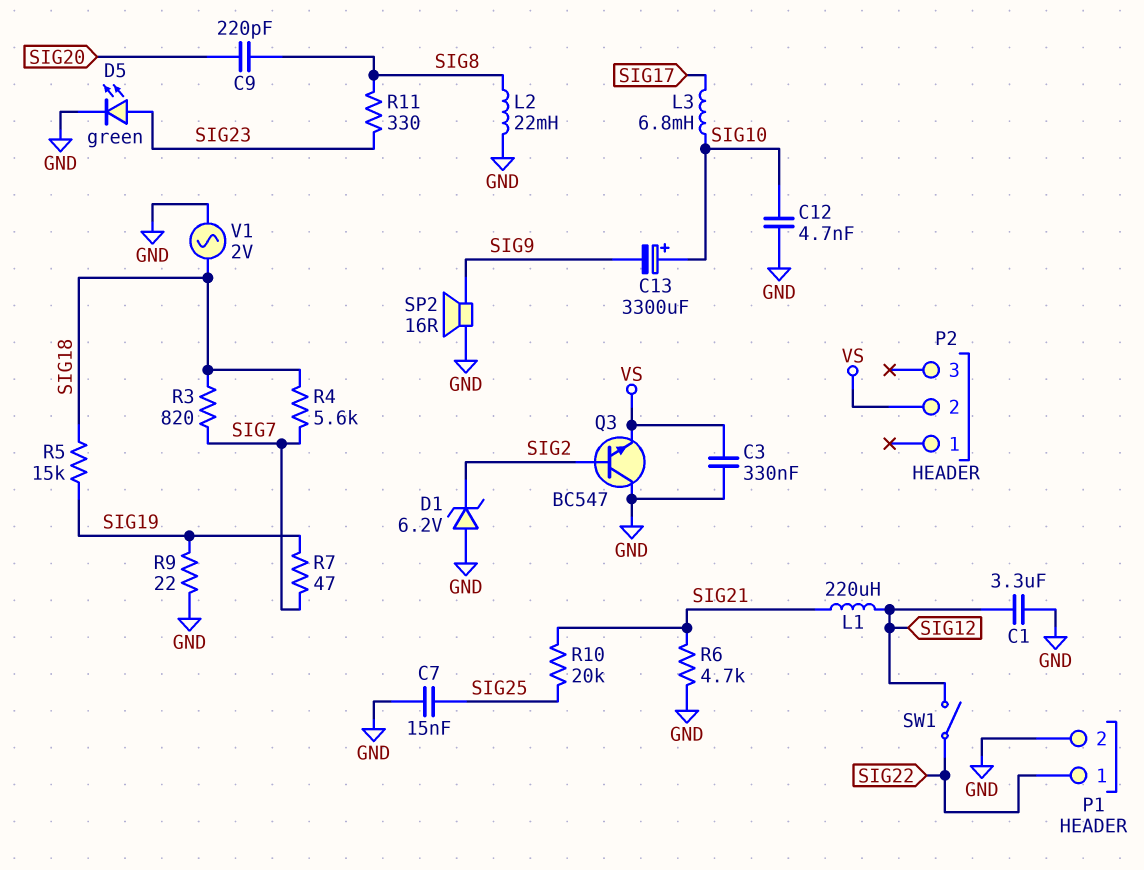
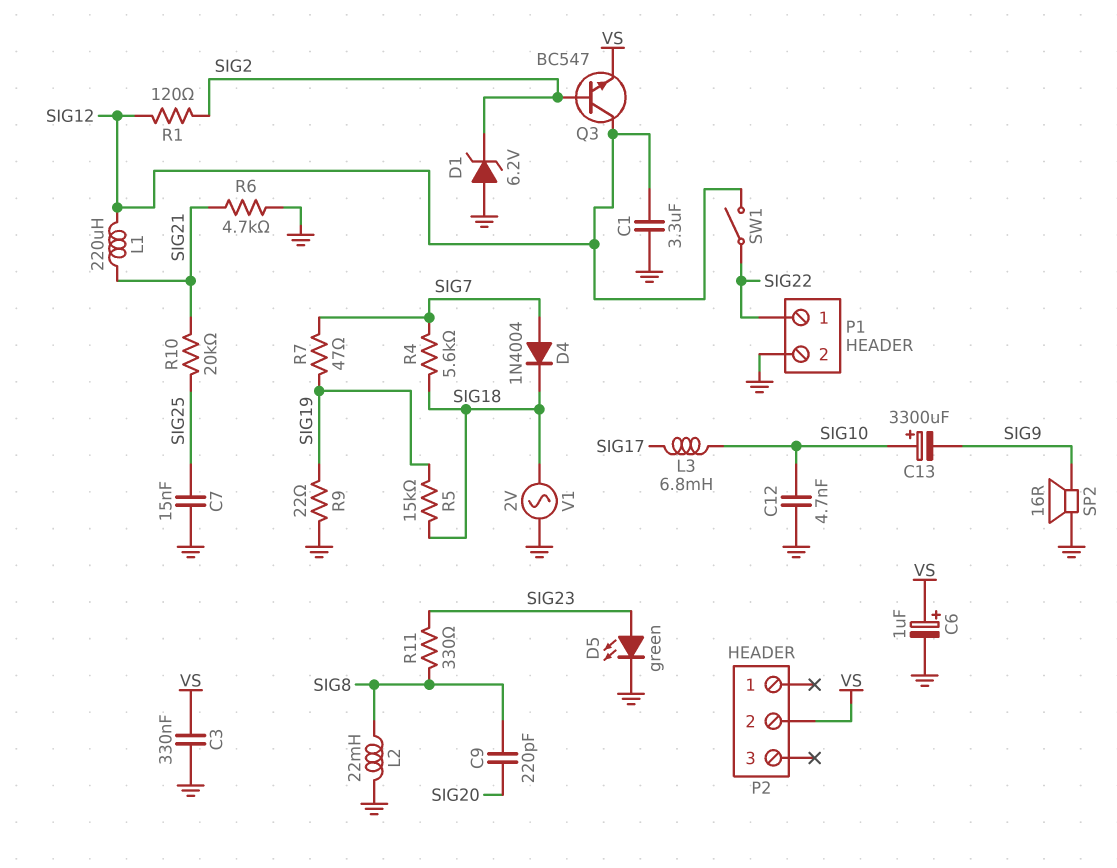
C6: none -> 1uF (plus VS, minus GND)
D4: none -> diode 1N4004 (A SIG7, K SIG18)
Q3: NPN BC547 (B SIG2, C GND, E VS) -> NPN BC547 (B SIG2, C SIG12, E VS)
R1: none -> 120 (SIG2, SIG12)
R3: 820 (SIG7, SIG18) -> none

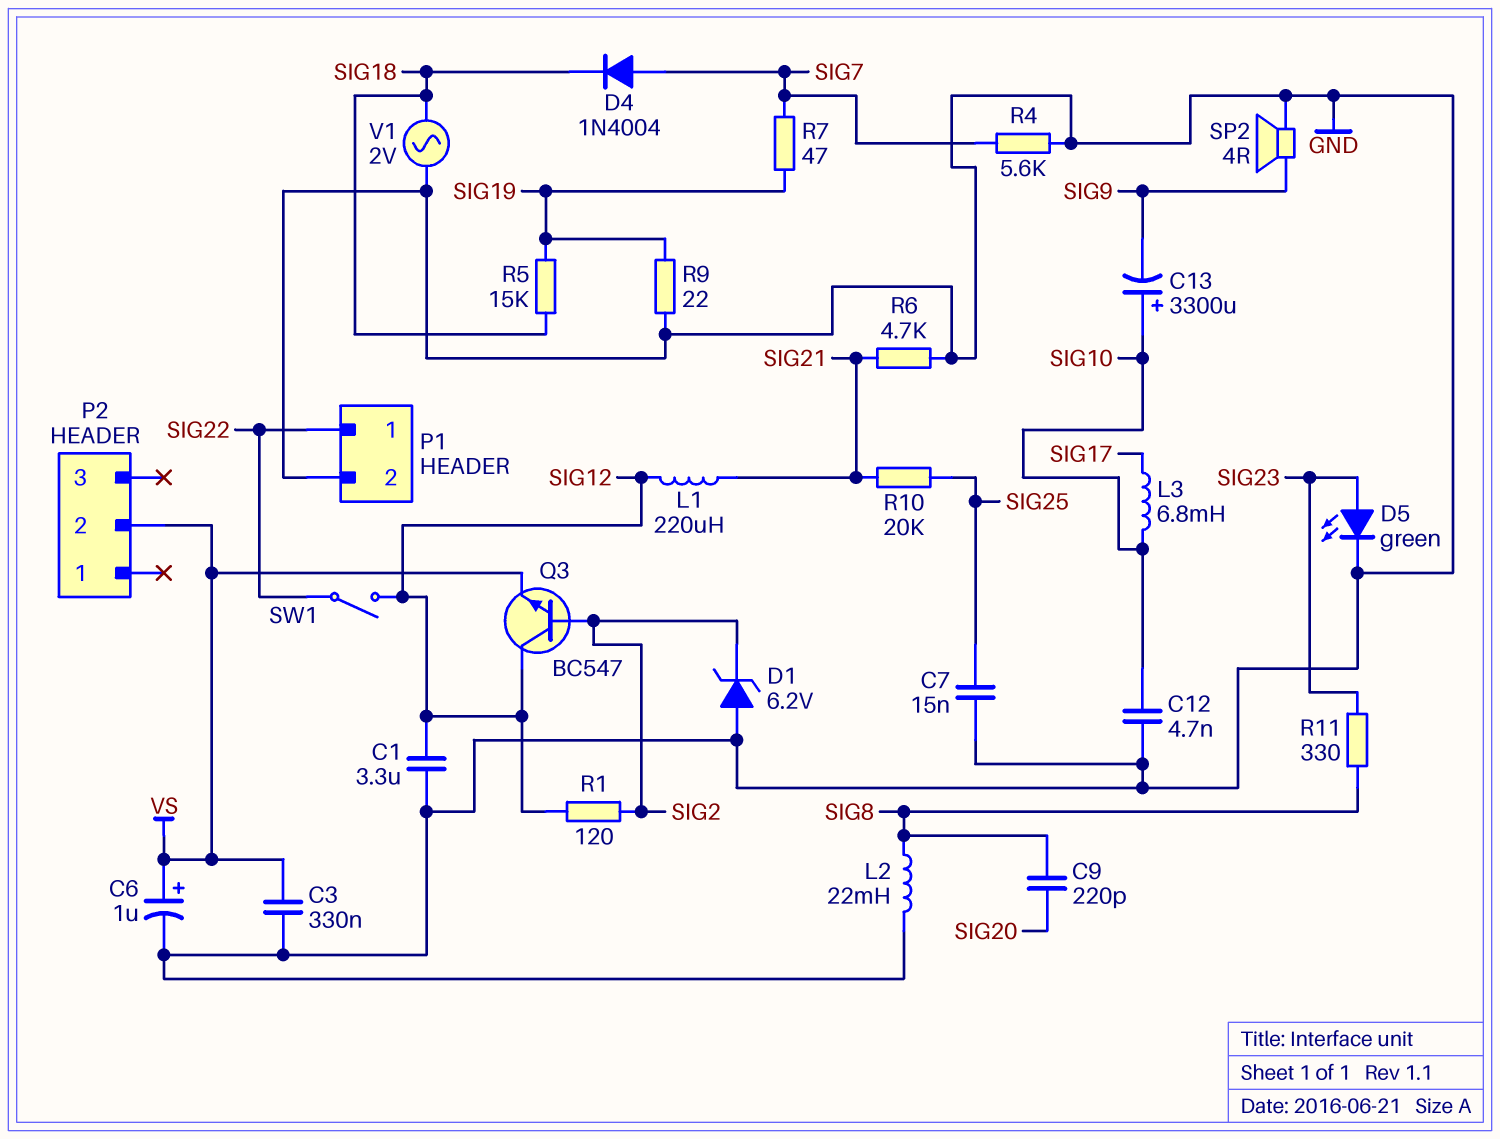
R4: 5.6k (SIG7, SIG18) -> 5.6k (GND, SIG7)
SP2: speaker 16R (GND, SIG9) -> speaker 4R (GND, SIG9)

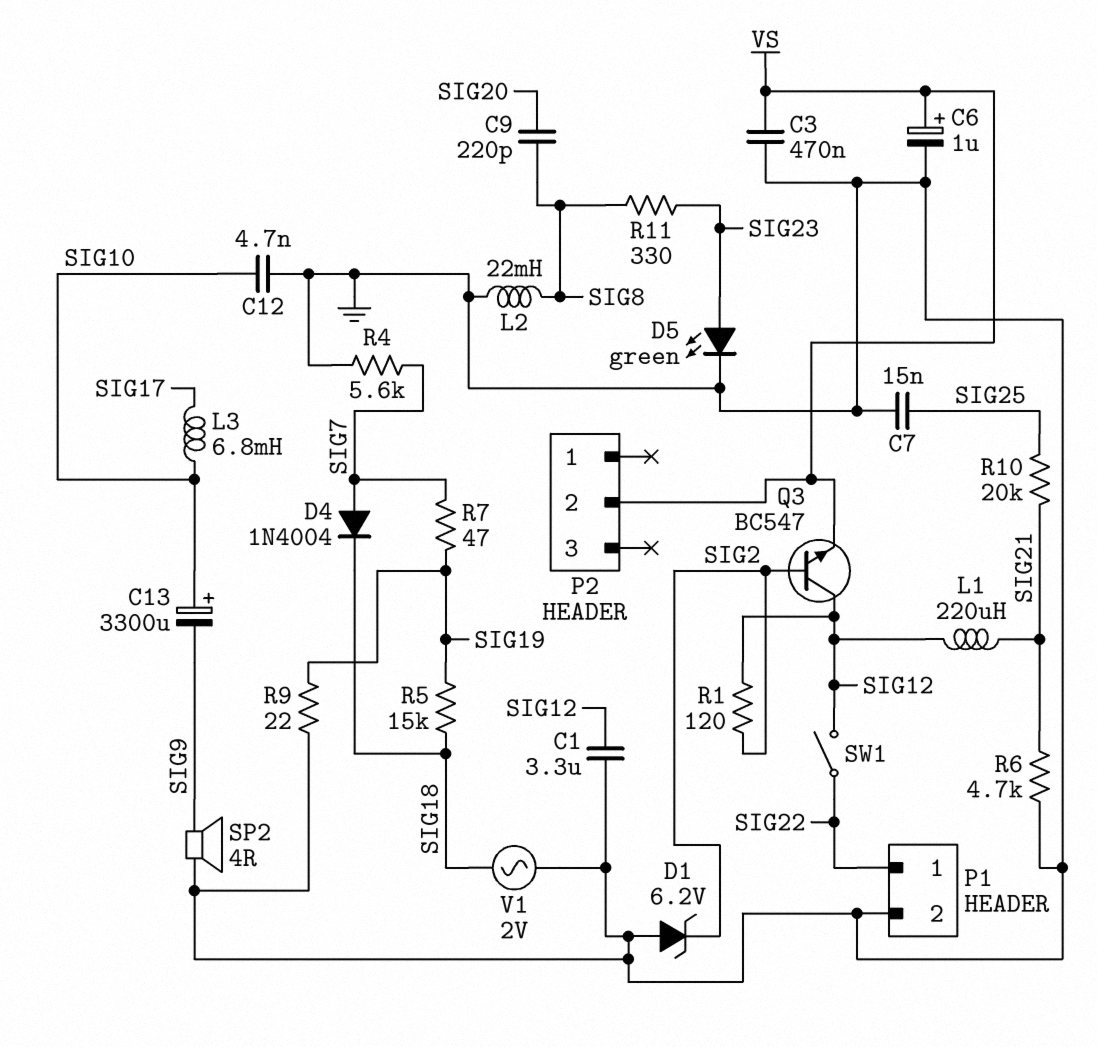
C3: 330nF (GND, VS) -> 470nF (GND, VS)

